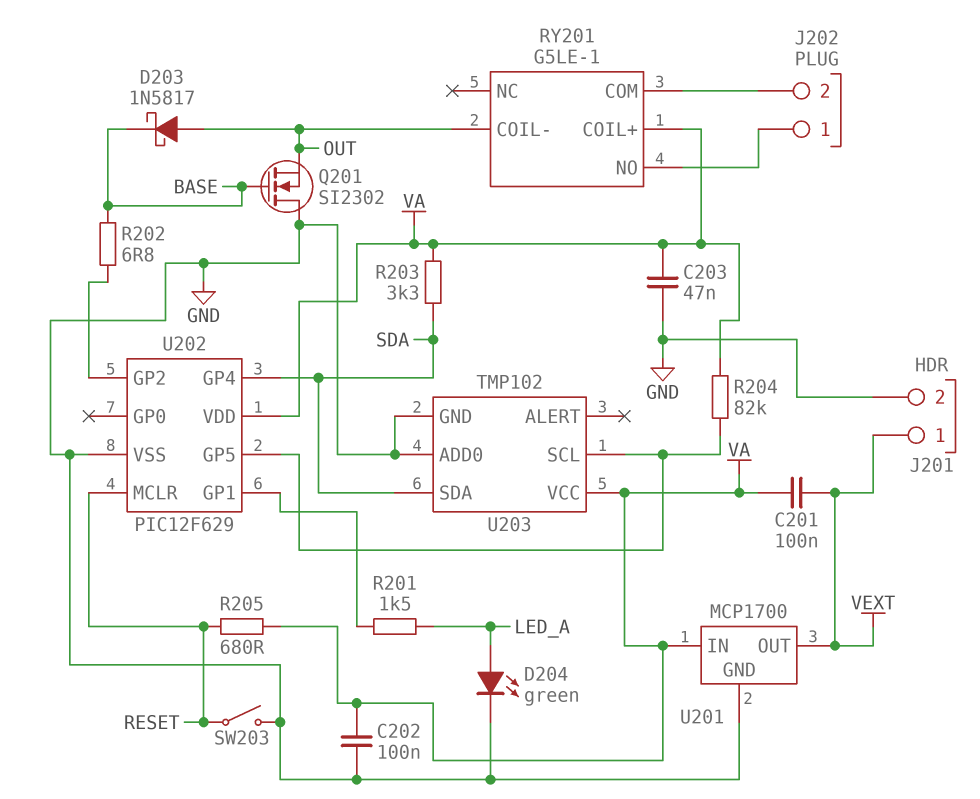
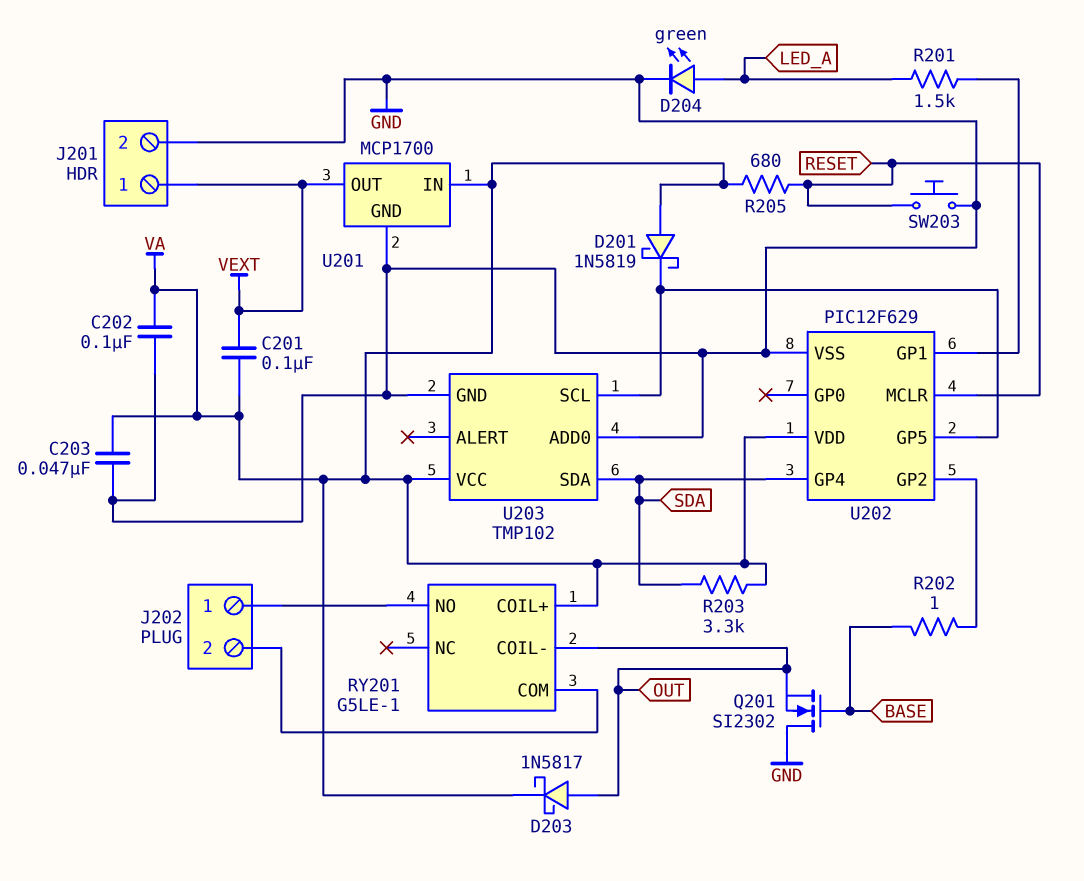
D201: none -> schottky 1N5819 (A VA, K U202/GP5)
D203: schottky 1N5817 (A OUT, K BASE) -> schottky 1N5817 (A OUT, K VA)
R202: 6.8 (BASE, U202/GP2) -> 1 (BASE, U202/GP2)
R204: 82k (U202/GP5, VA) -> none
SW203: switch (GND, RESET) -> button (GND, RESET)

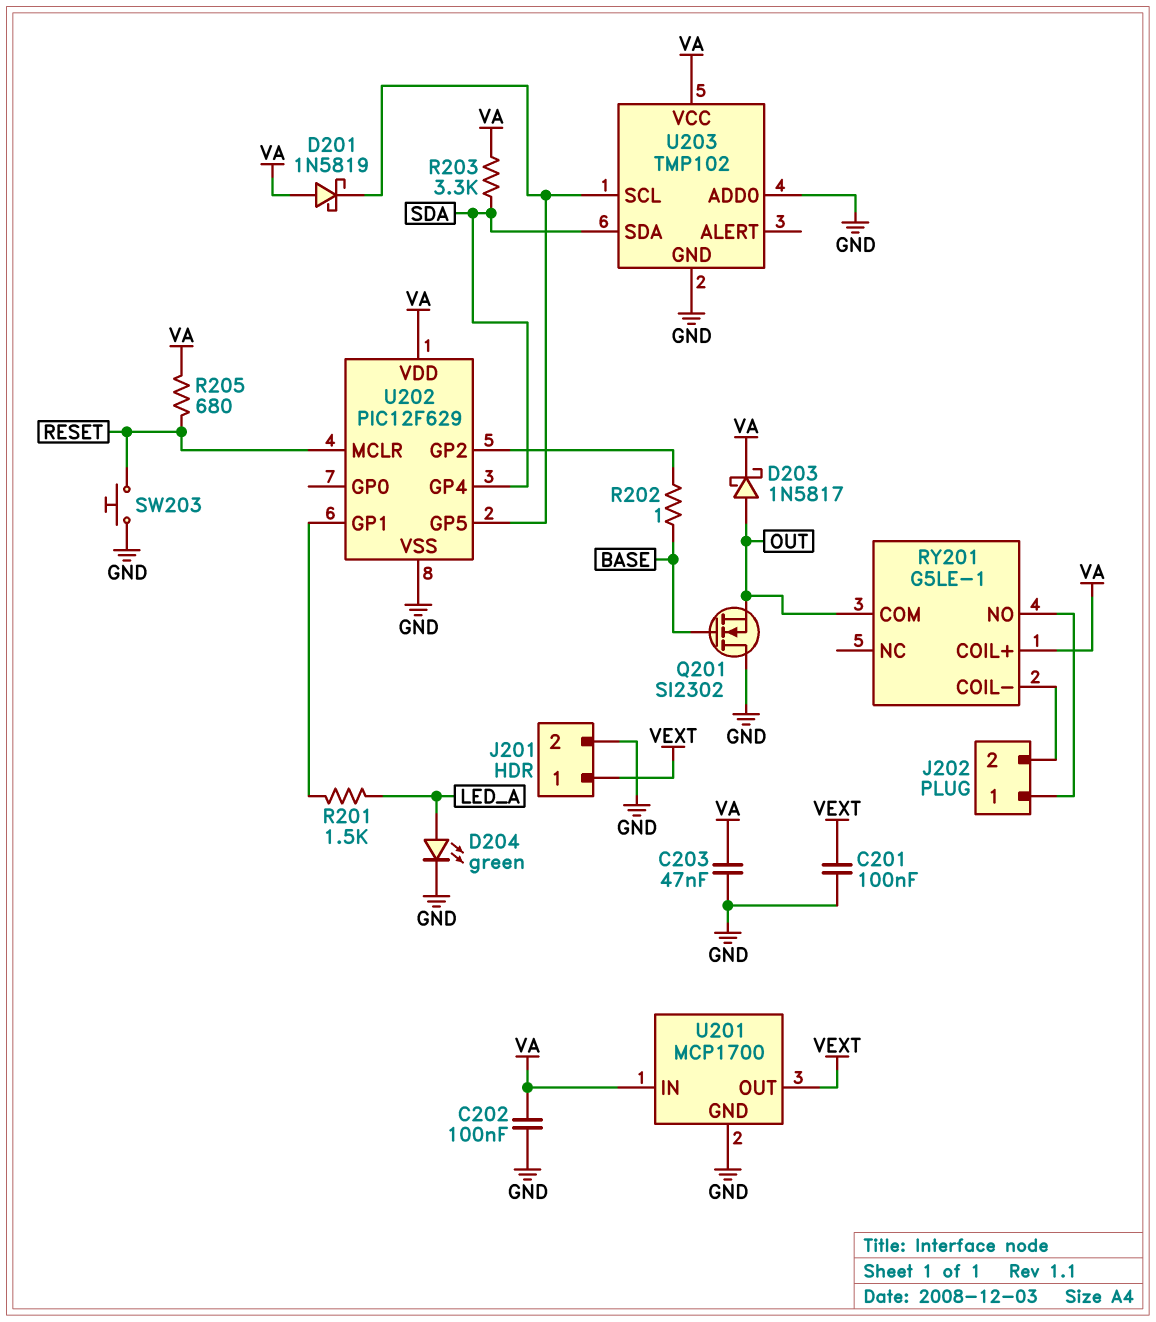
C201: 100nF (VA, VEXT) -> 100nF (GND, VEXT)
RY201 pin COIL-: OUT -> J202/2
RY201 pin COM: J202/2 -> OUT

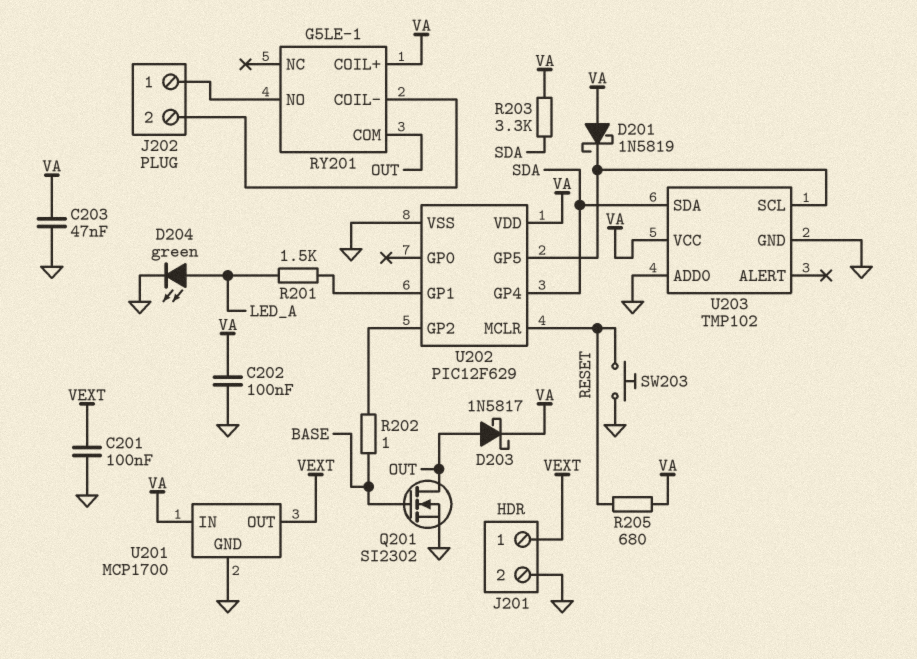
Q201: NMOS SI2302 (G BASE, D GND, S OUT) -> NMOS SI2302 (G BASE, D OUT, S GND)

